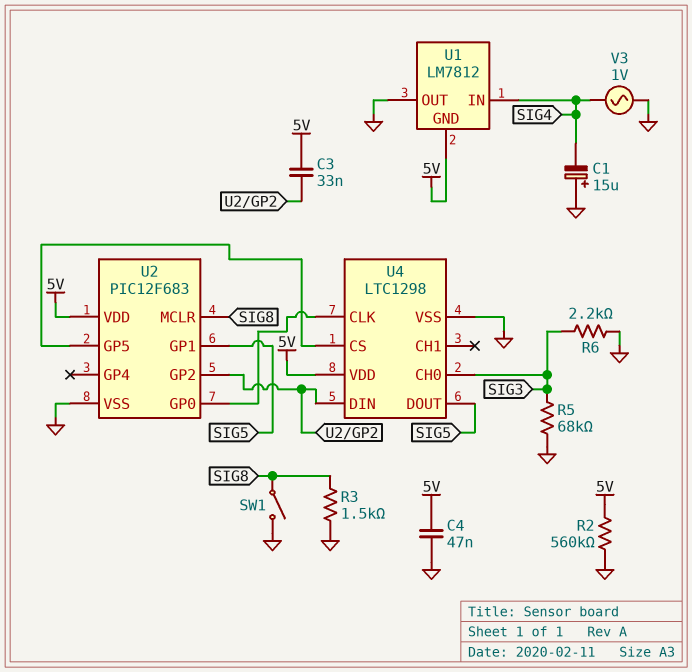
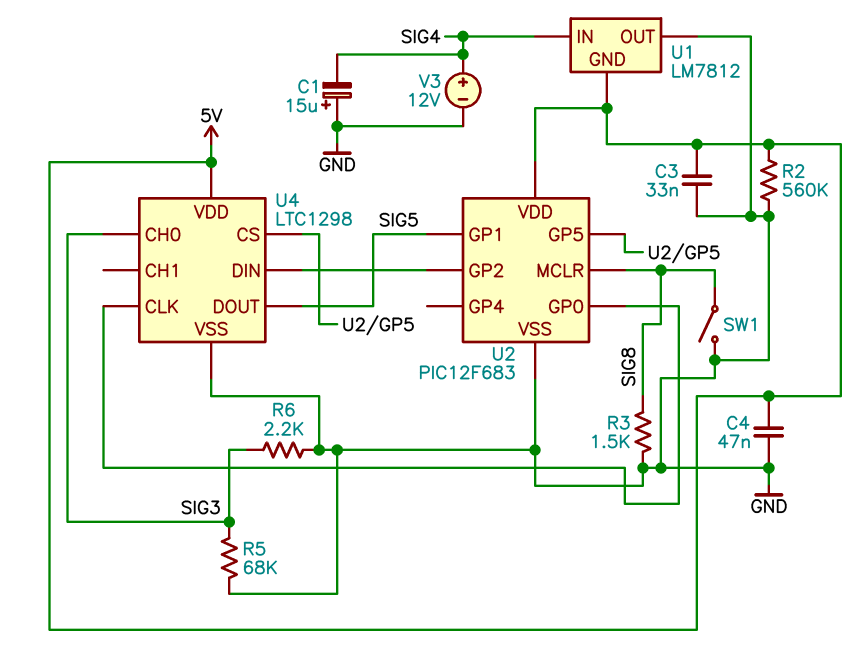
C3: 33nF (5V, U2/GP2) -> 33nF (5V, GND)
V3: AC 1V (GND, SIG4) -> 12V (plus SIG4, minus GND)

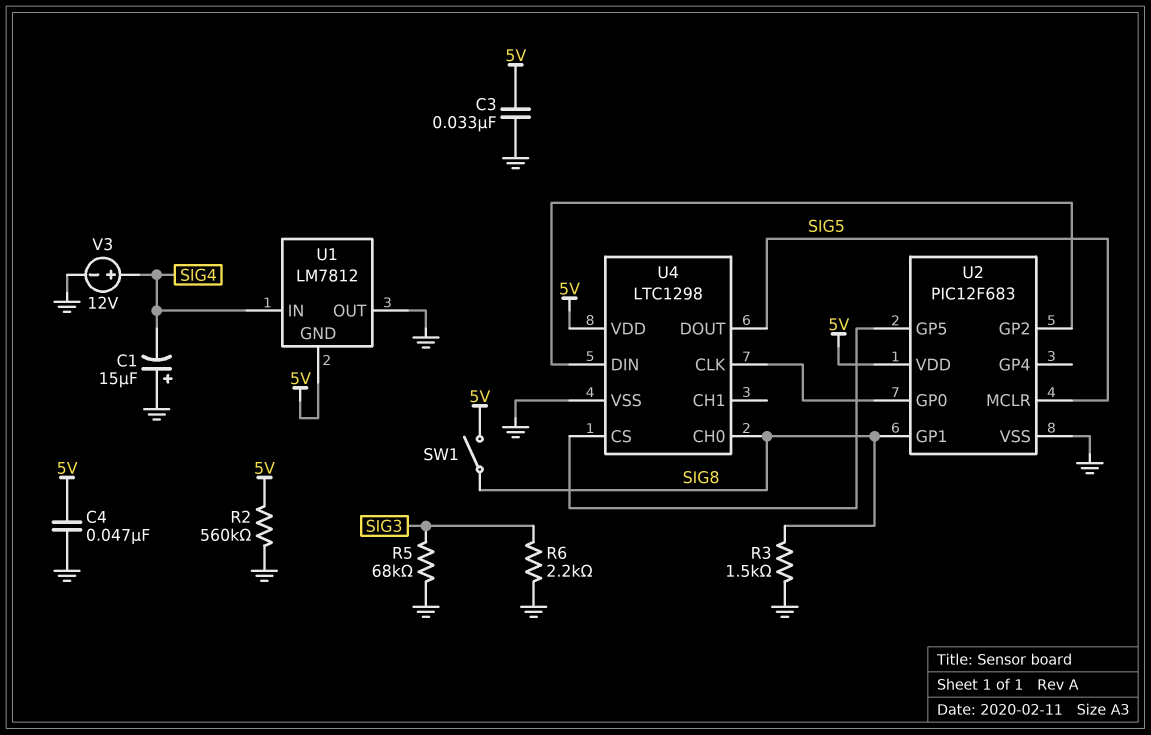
SW1: switch (GND, SIG8) -> switch (5V, SIG8)
U2 pin GP1: SIG5 -> SIG8
U2 pin MCLR: SIG8 -> SIG5
U4 pin CH0: SIG3 -> SIG8

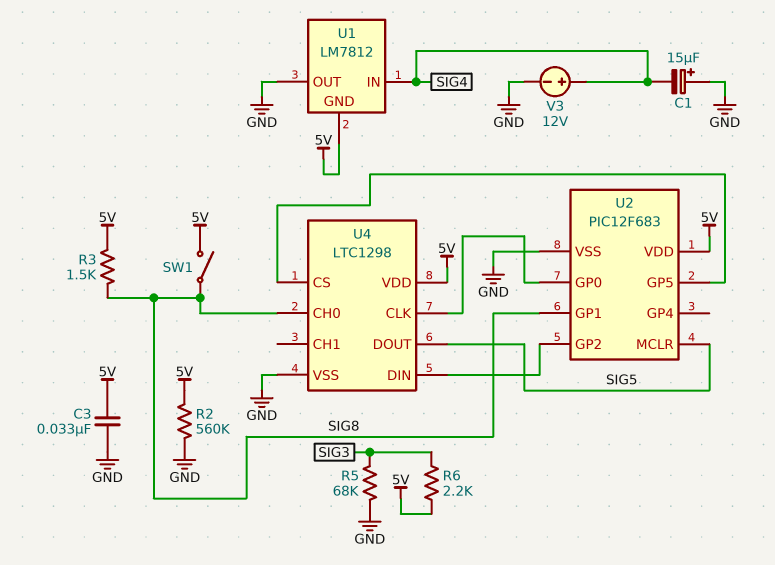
C4: 47nF (5V, GND) -> none
R3: 1.5k (GND, SIG8) -> 1.5k (5V, SIG8)
R6: 2.2k (GND, SIG3) -> 2.2k (5V, SIG3)

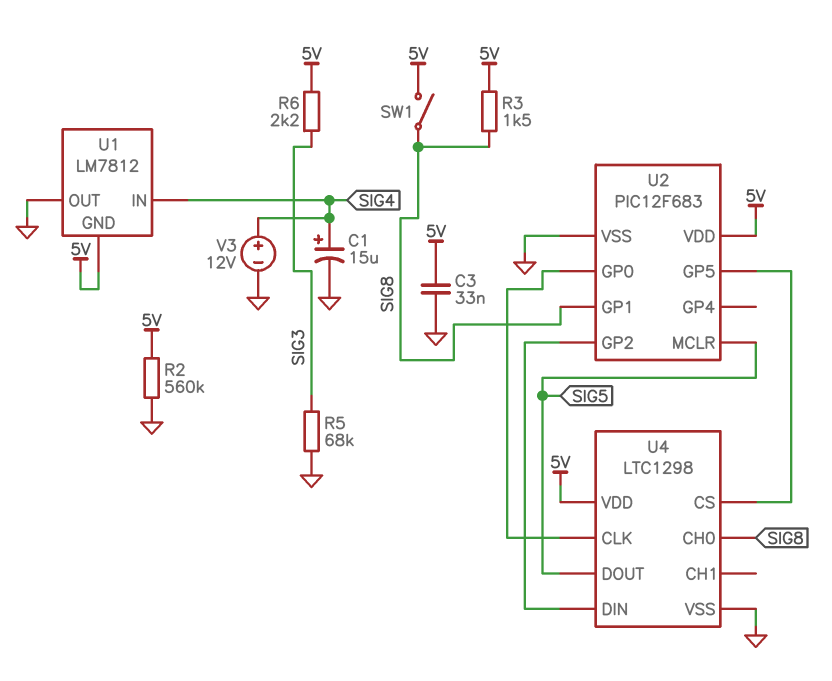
C1: 15uF (plus GND, minus SIG4) -> 15uF (plus SIG4, minus GND)

